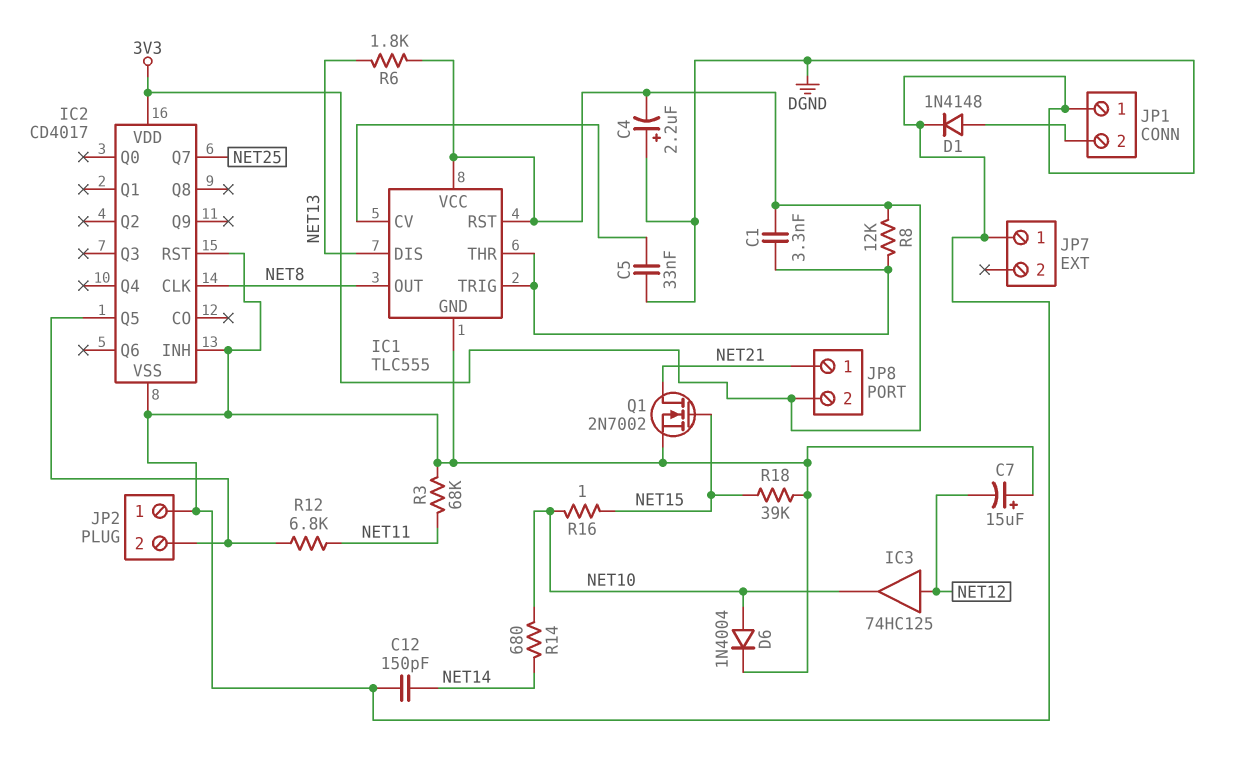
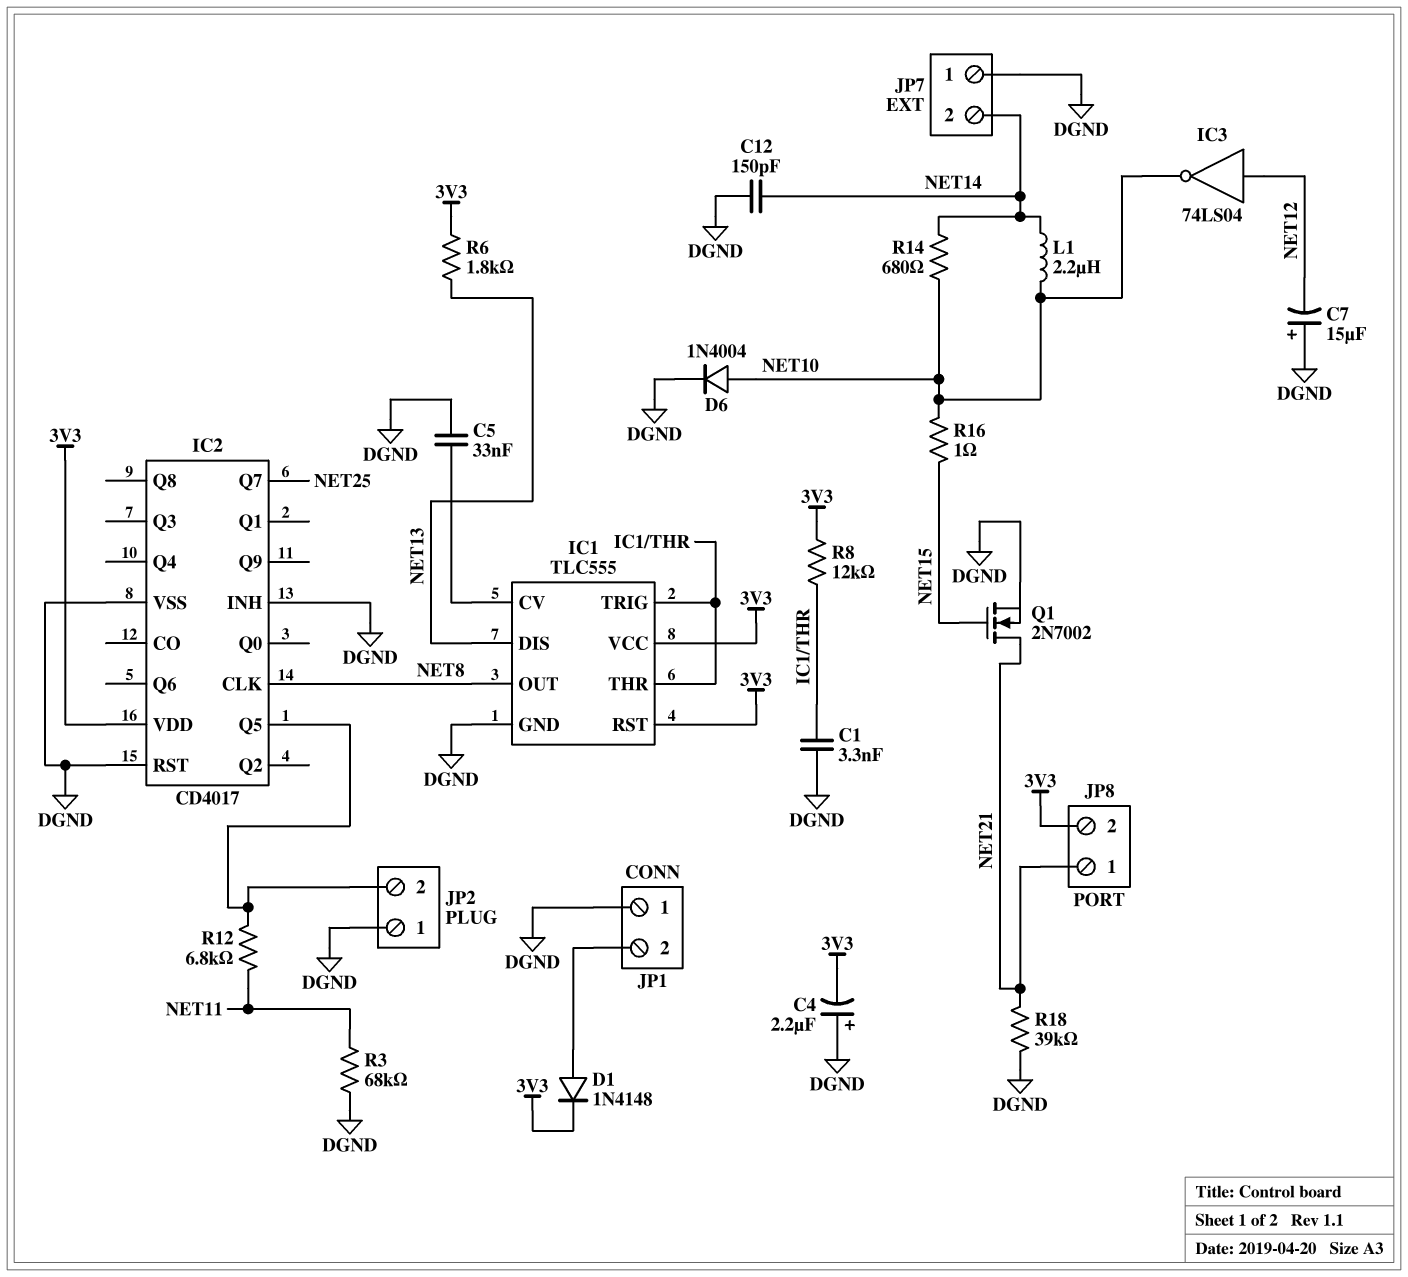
C1: 3.3nF (3V3, IC1/THR) -> 3.3nF (DGND, IC1/THR)
D1: diode 1N4148 (A JP1/2, K DGND) -> diode 1N4148 (A JP1/2, K 3V3)
IC3: buffer 74HC125 (in NET12, out NET10) -> NOT 74LS04 (in NET12, out NET10)
JP7 pin 2: none -> NET14
L1: none -> 2.2uH (NET10, NET14)
R18: 39k (DGND, NET15) -> 39k (DGND, NET21)

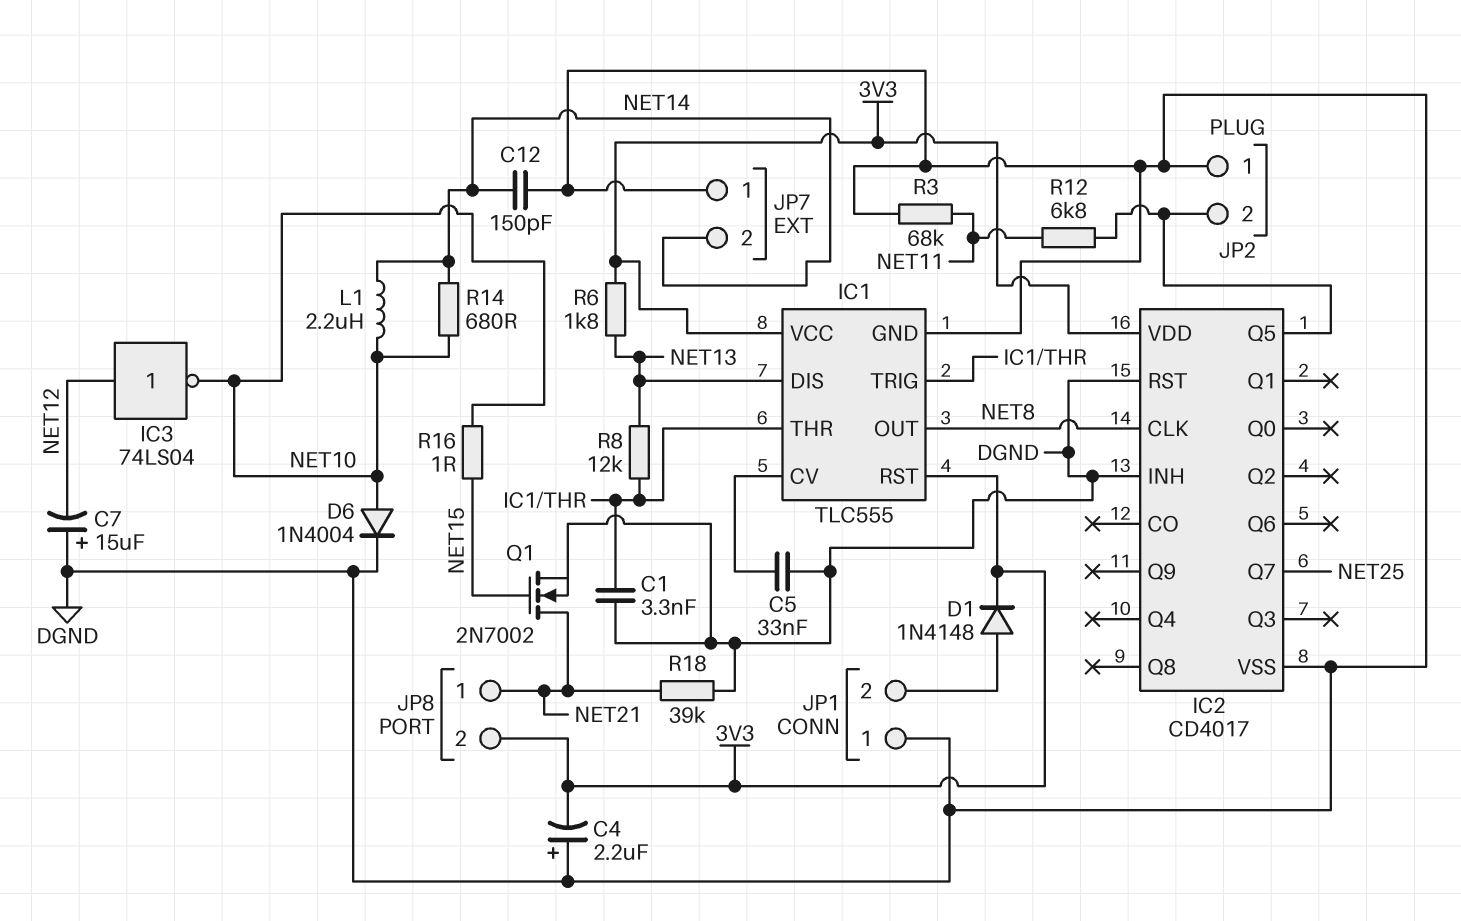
R8: 12k (3V3, IC1/THR) -> 12k (IC1/THR, NET13)

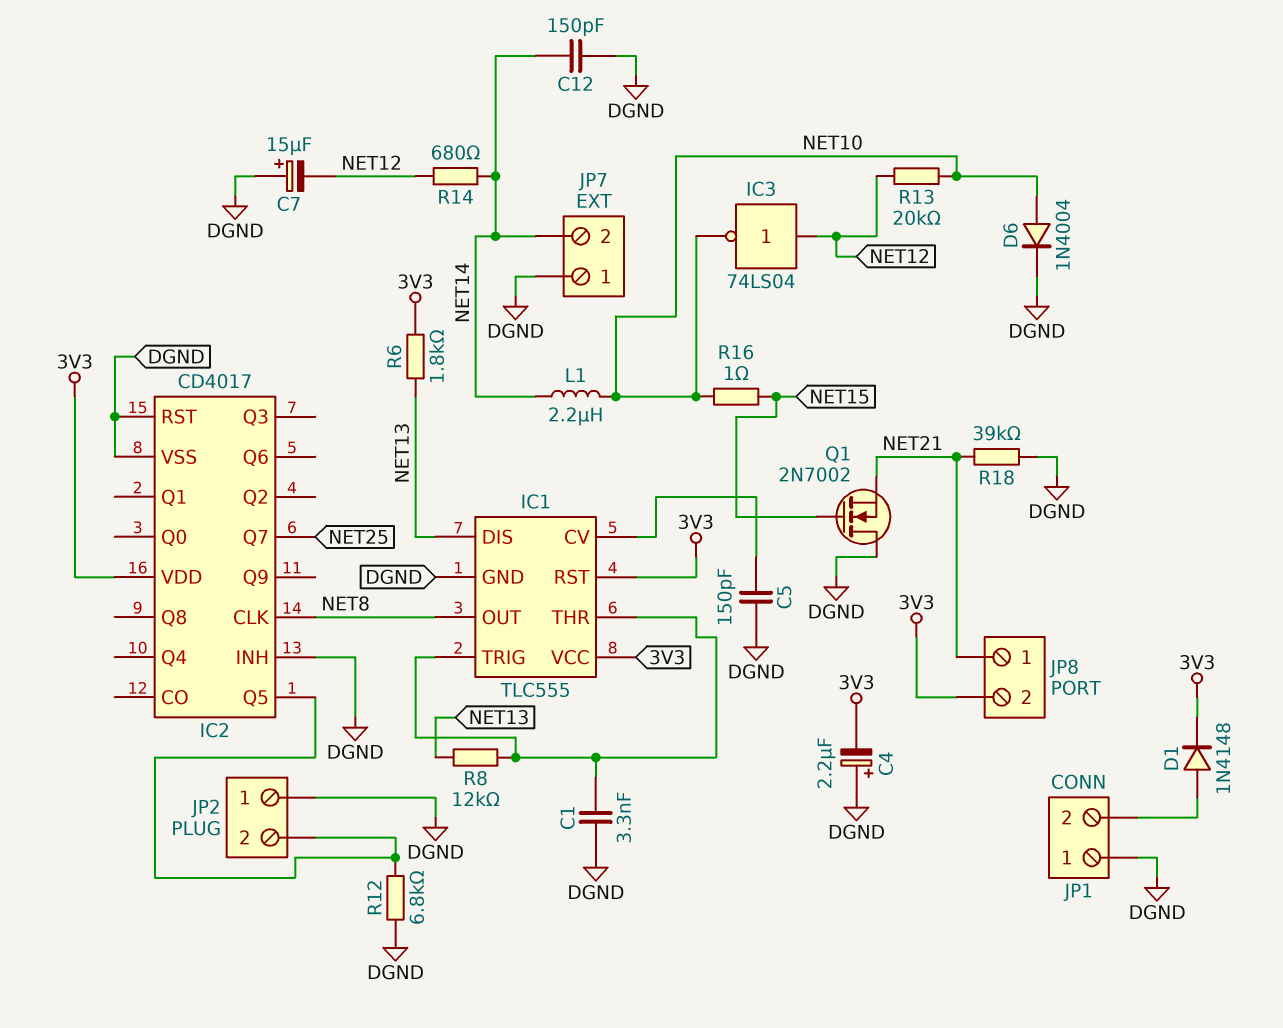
C5: 33nF (DGND, IC1/CV) -> 150pF (DGND, IC1/CV)
Q1: NMOS 2N7002 (G NET15, D NET21, S DGND) -> NMOS 2N7002 (G NET15, D DGND, S NET21)
R3: 68k (DGND, NET11) -> none
R12: 6.8k (IC2/Q5, NET11) -> 6.8k (DGND, IC2/Q5)
R13: none -> 20k (NET10, NET12)
R14: 680 (NET10, NET14) -> 680 (NET12, NET14)

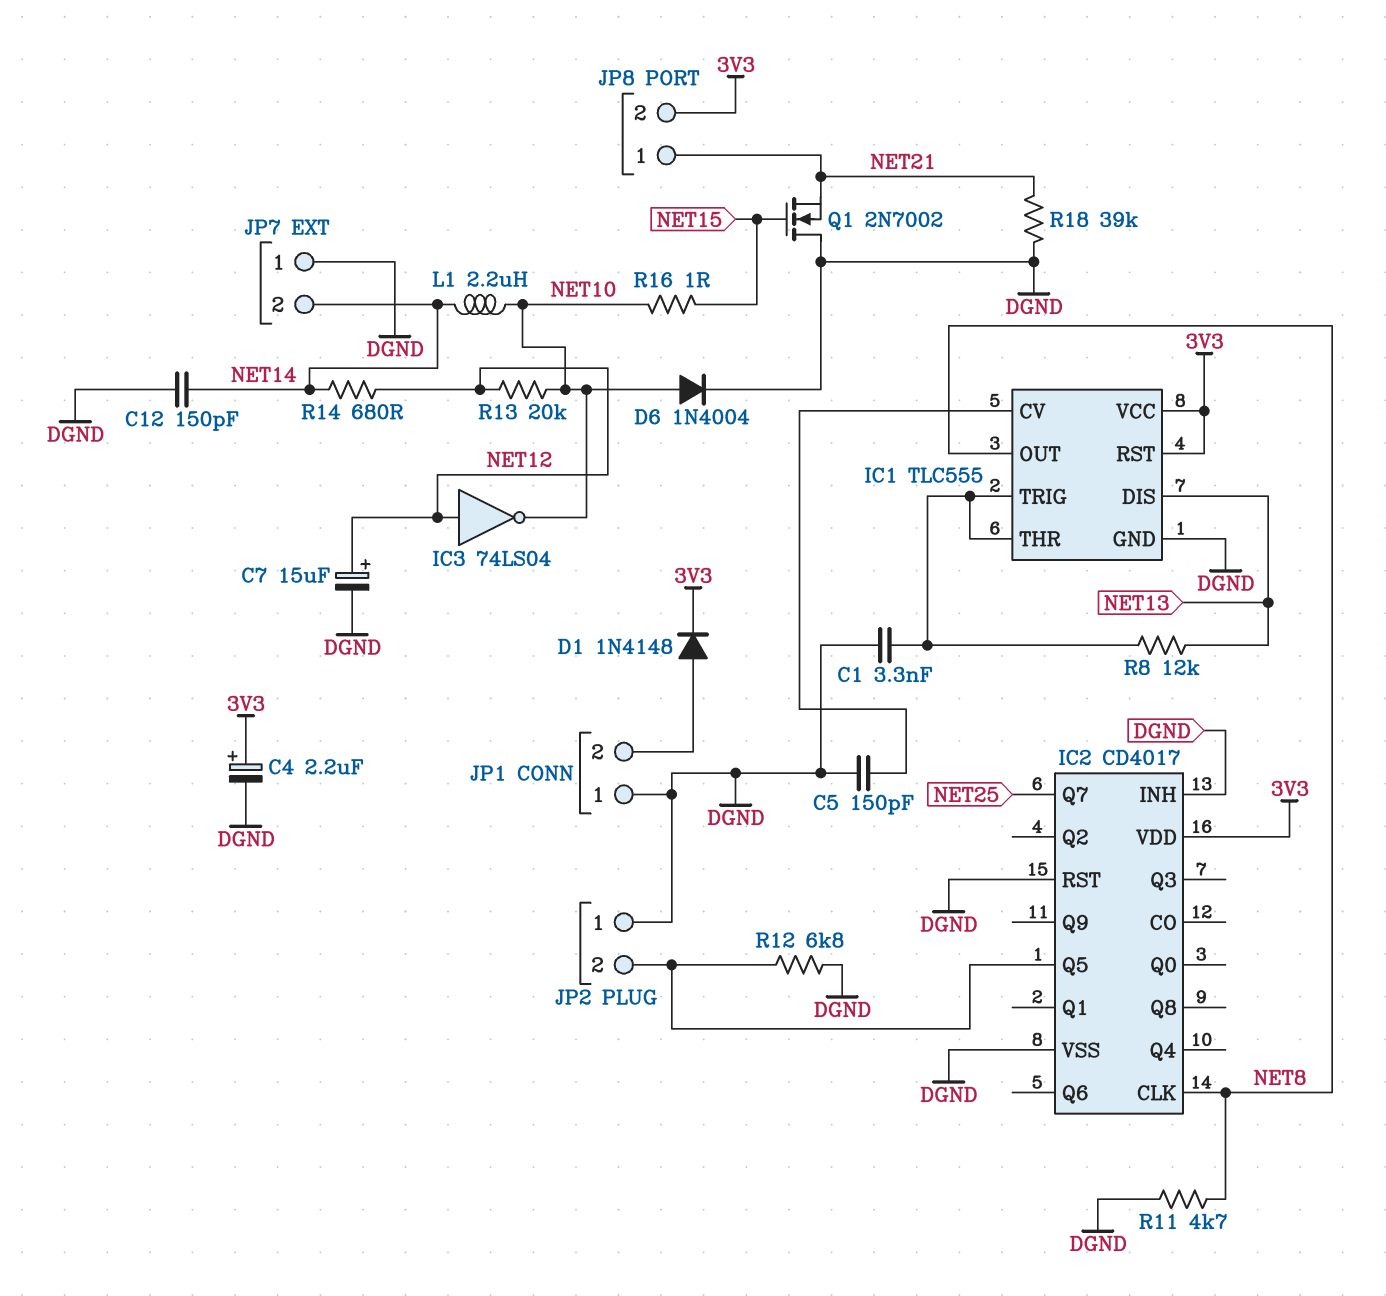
C4: 2.2uF (plus DGND, minus 3V3) -> 2.2uF (plus 3V3, minus DGND)
C7: 15uF (plus DGND, minus NET12) -> 15uF (plus NET12, minus DGND)
R6: 1.8k (3V3, NET13) -> none
R11: none -> 4.7k (DGND, NET8)

